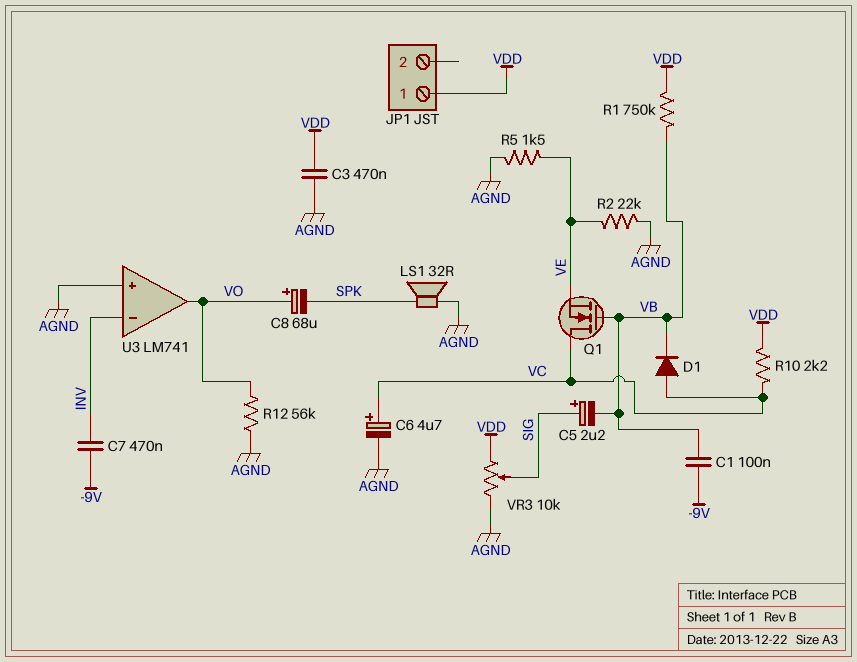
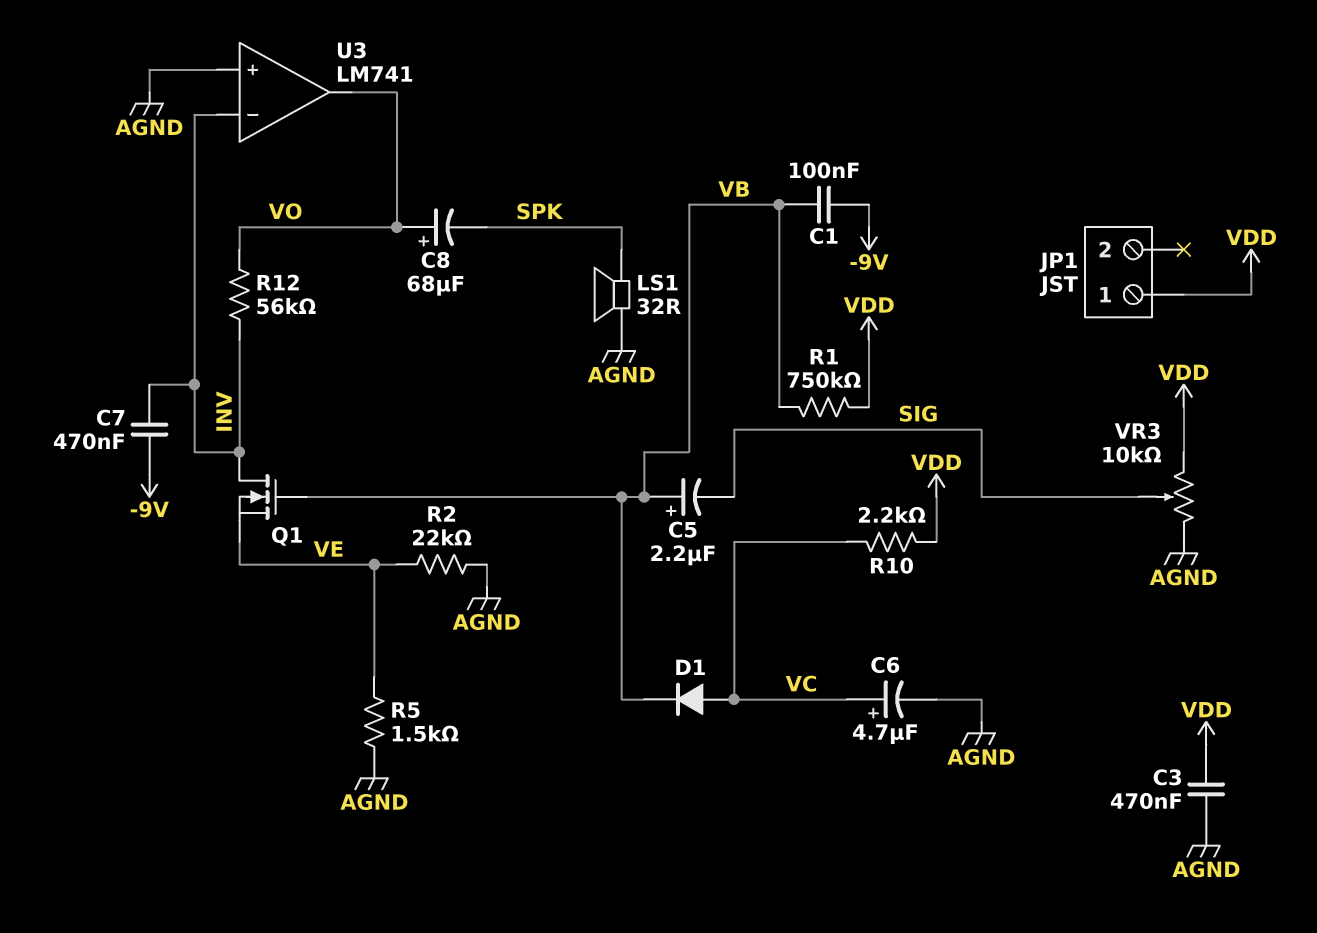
C5: 2.2uF (plus SIG, minus VB) -> 2.2uF (plus VB, minus SIG)
Q1: NMOS (G VB, D VC, S VE) -> NMOS (G VB, D INV, S VE)
R12: 56k (AGND, VO) -> 56k (INV, VO)

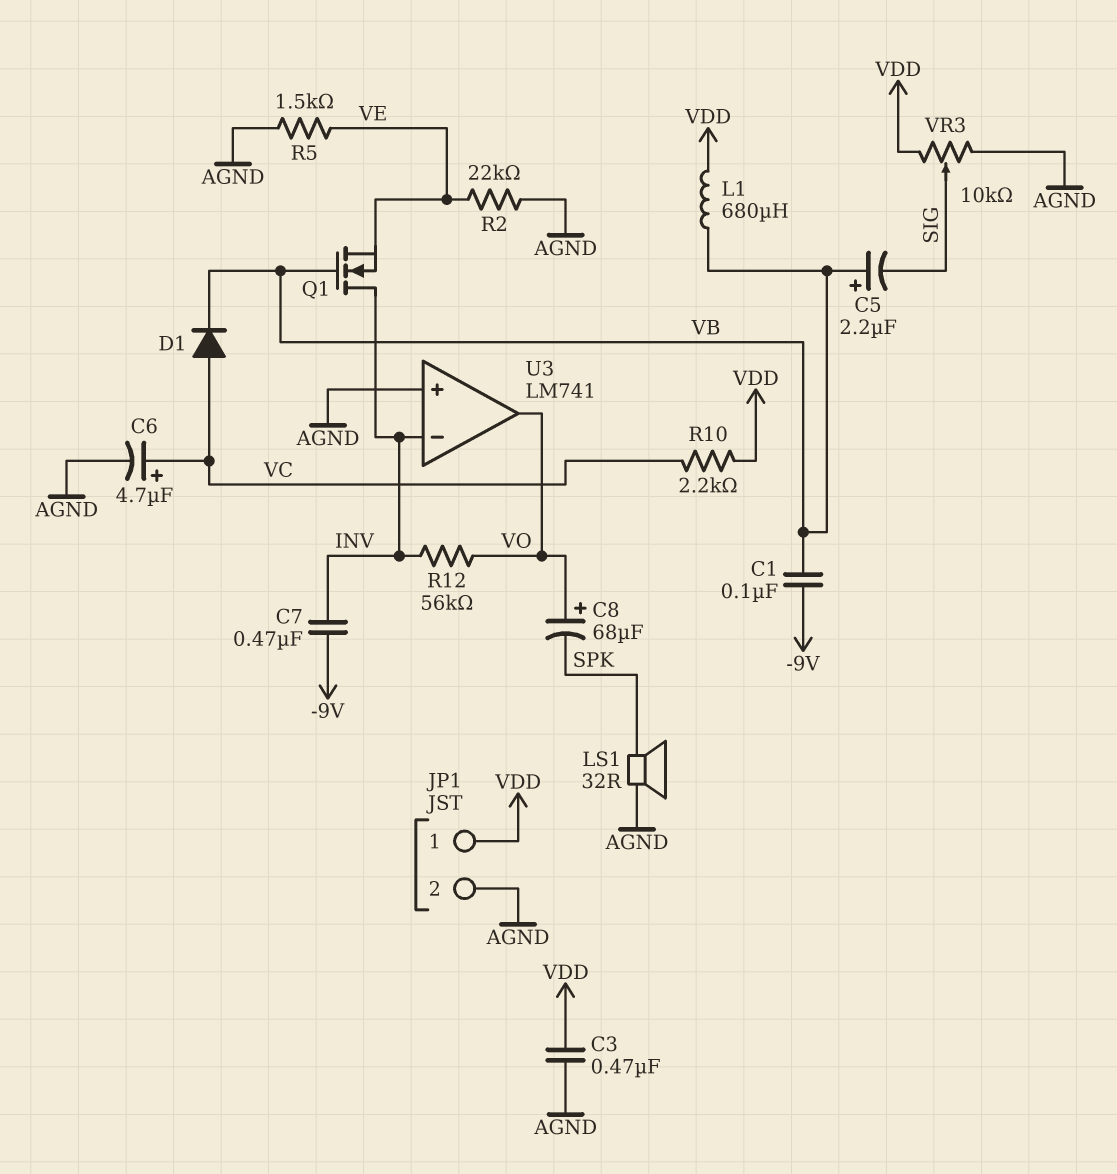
JP1 pin 2: none -> AGND
L1: none -> 680uH (VB, VDD)
R1: 750k (VB, VDD) -> none

